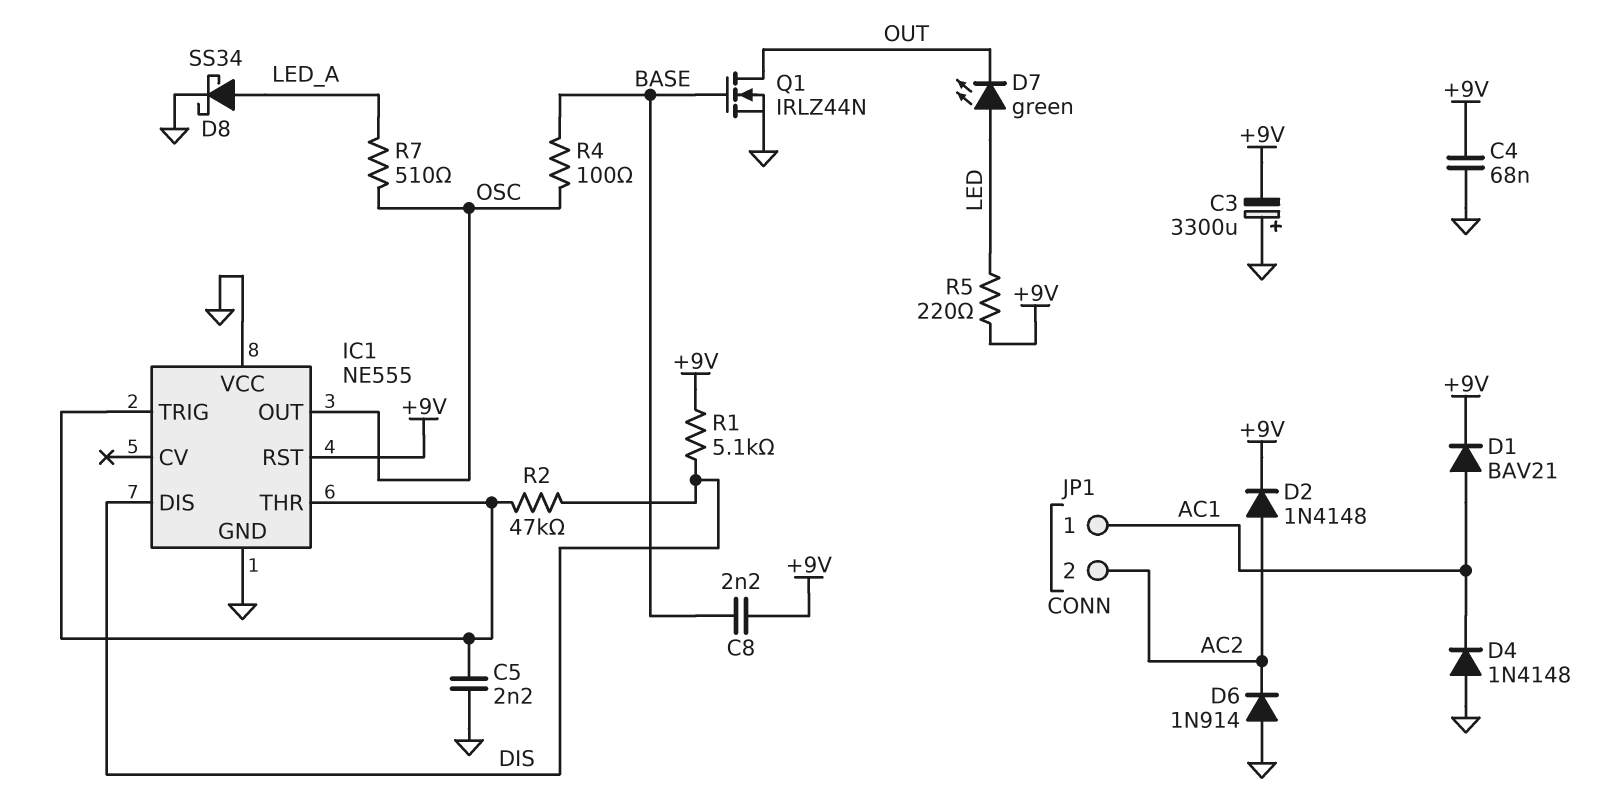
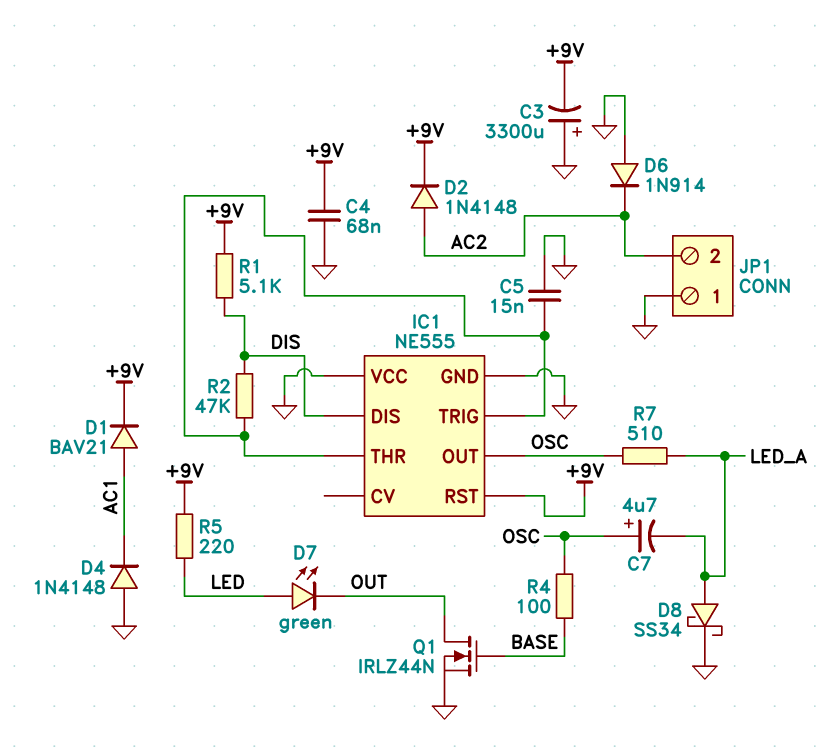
C5: 2.2nF (GND, IC1/THR) -> 15nF (GND, IC1/THR)
C7: none -> 4.7uF (plus OSC, minus LED_A)
C8: 2.2nF (+9V, BASE) -> none
JP1 pin 1: AC1 -> GND

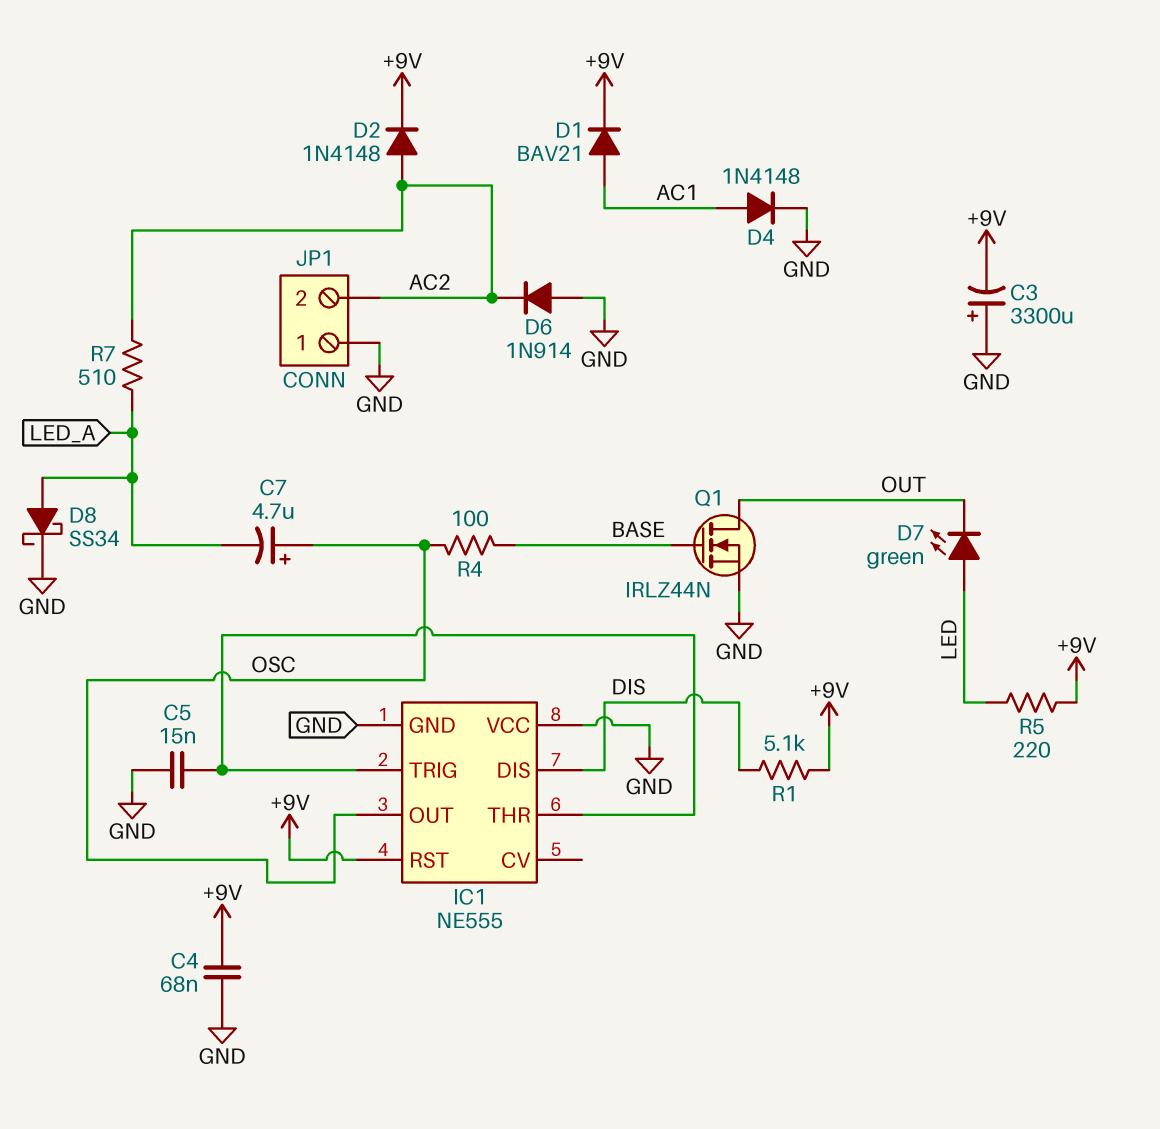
D4: diode 1N4148 (A GND, K AC1) -> diode 1N4148 (A AC1, K GND)
R2: 47k (DIS, IC1/THR) -> none
R7: 510 (LED_A, OSC) -> 510 (AC2, LED_A)

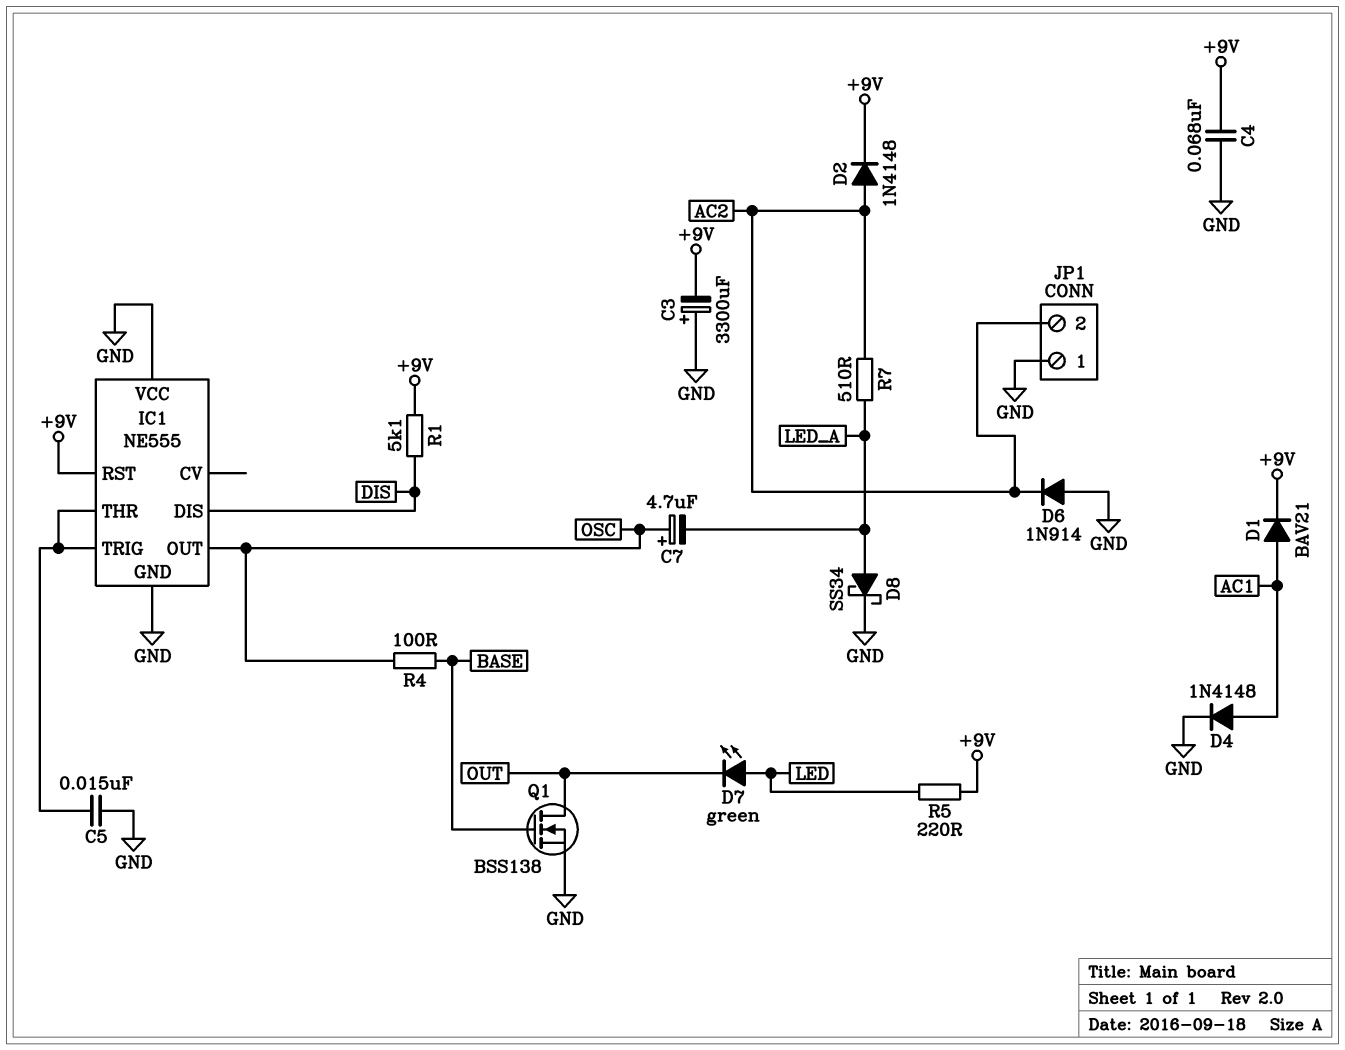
Q1: NMOS IRLZ44N (G BASE, D OUT, S GND) -> NMOS BSS138 (G BASE, D OUT, S GND)

